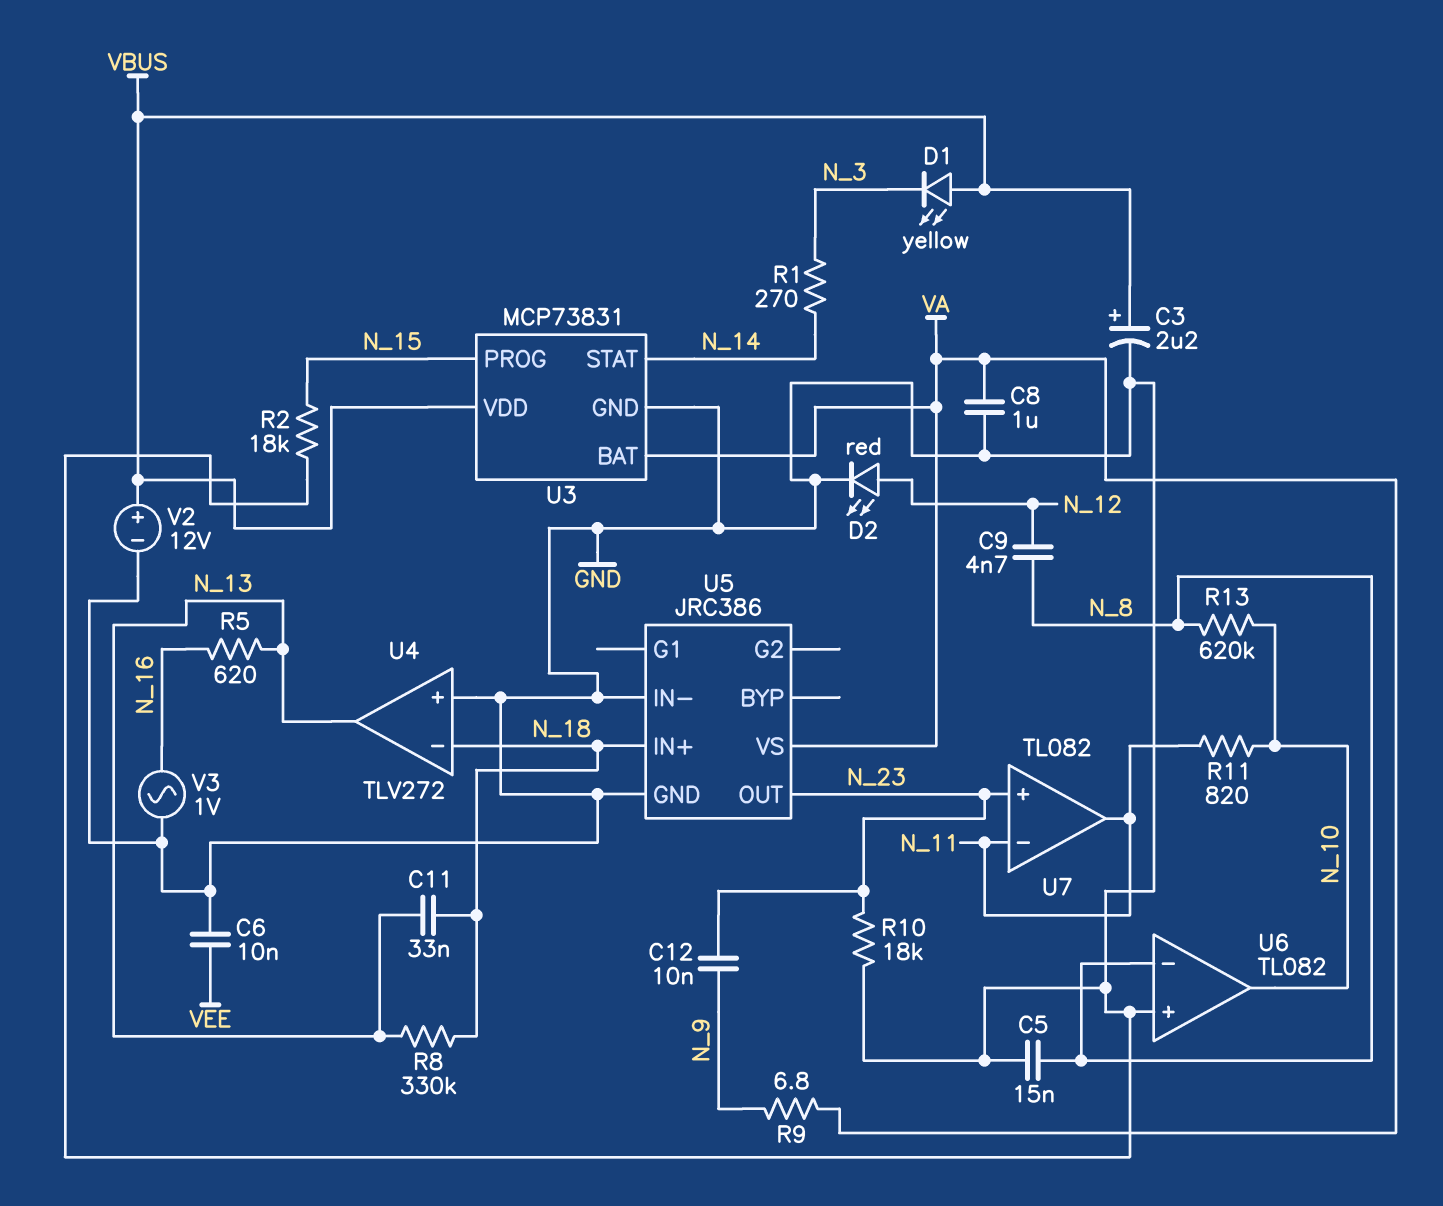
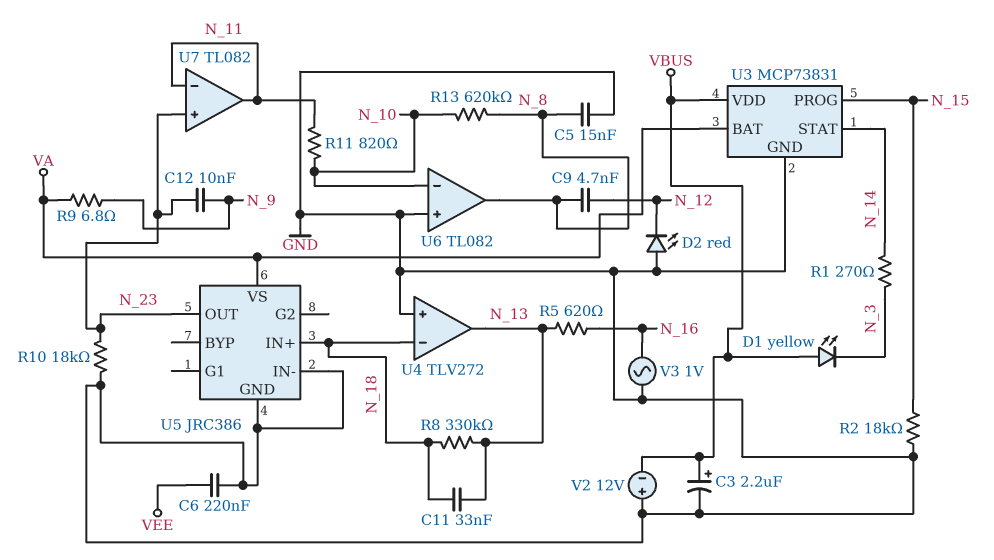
C6: 10nF (GND, VEE) -> 220nF (GND, VEE)
C8: 1uF (GND, VA) -> none
D2: LED red (A N_12, K GND) -> LED red (A GND, K N_12)
U6 pin in-: N_8 -> N_10
U6 pin out: N_10 -> N_8
V2: 12V (plus VBUS, minus GND) -> 12V (plus GND, minus VBUS)

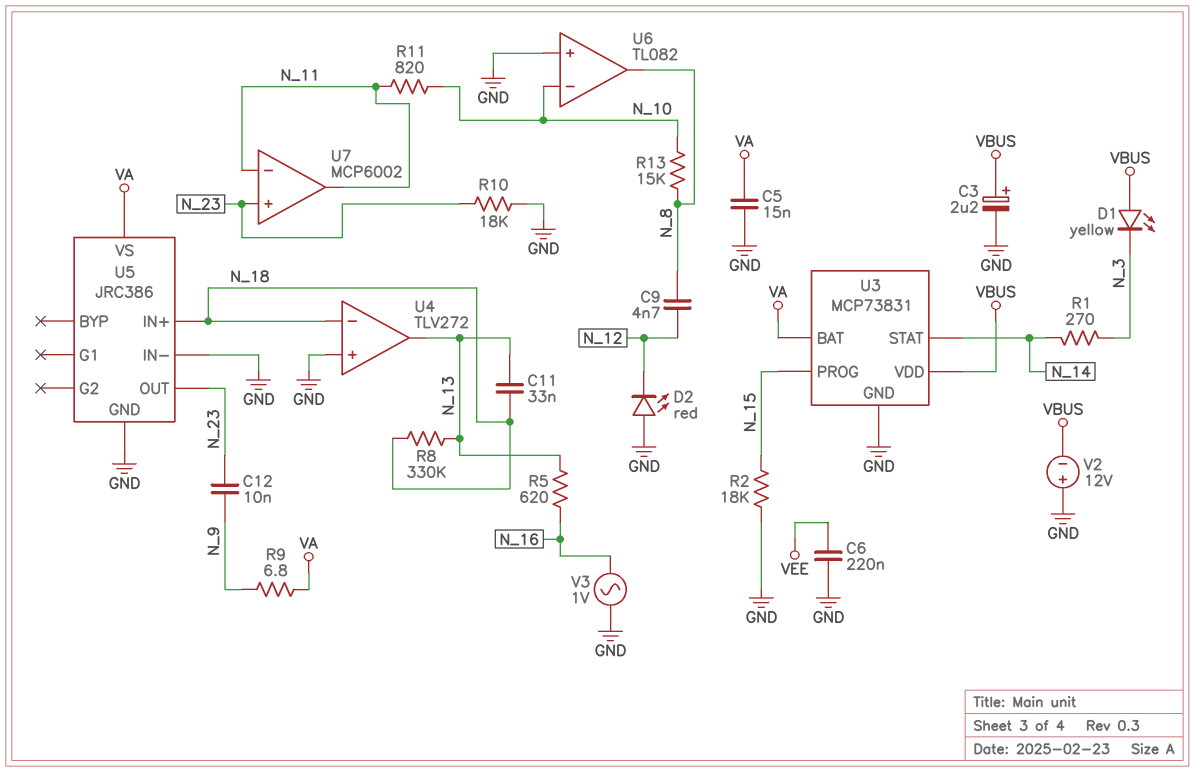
C5: 15nF (GND, N_8) -> 15nF (GND, VA)
R13: 620k (N_8, N_10) -> 15k (N_8, N_10)
U7: TL082 -> MCP6002

